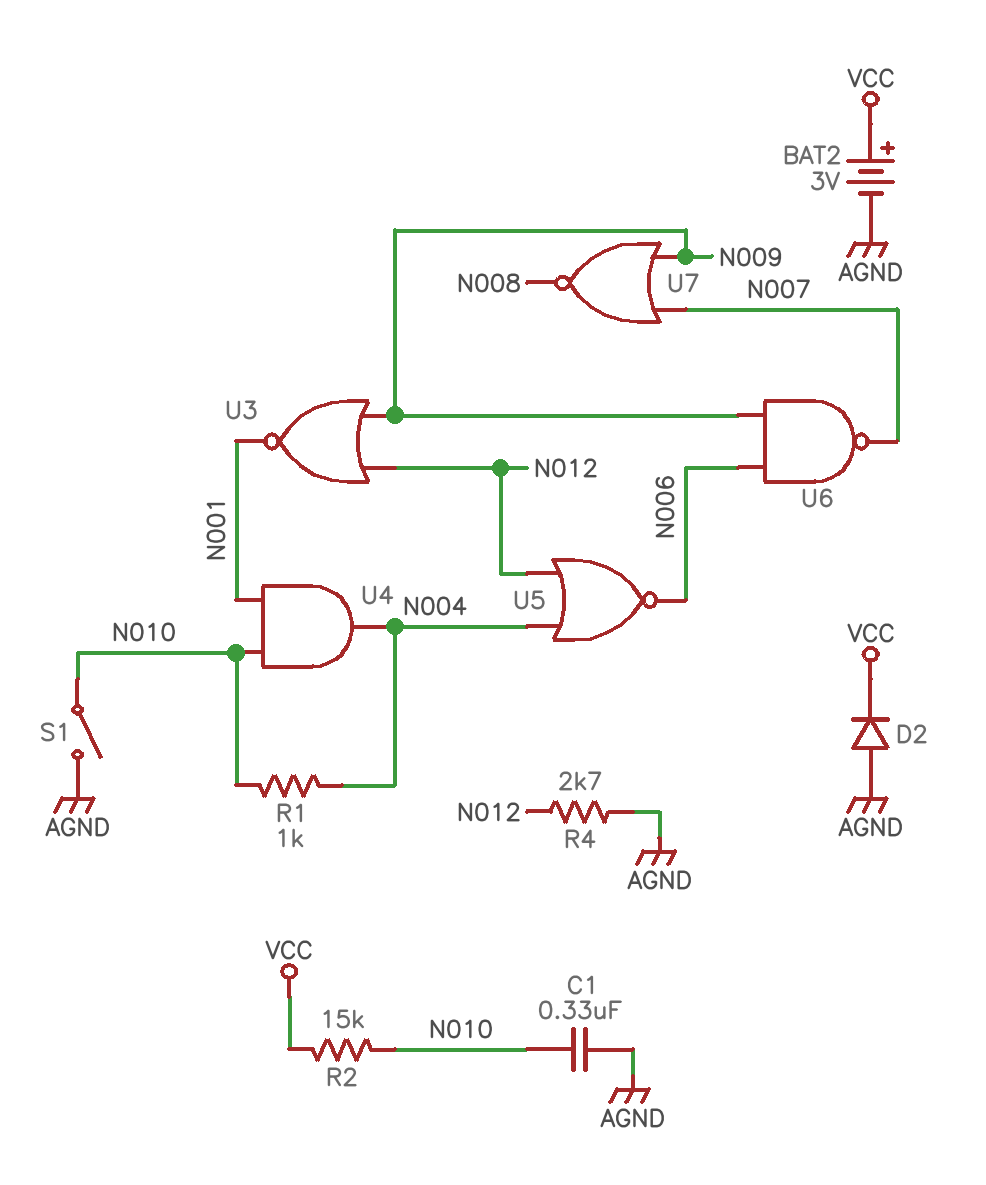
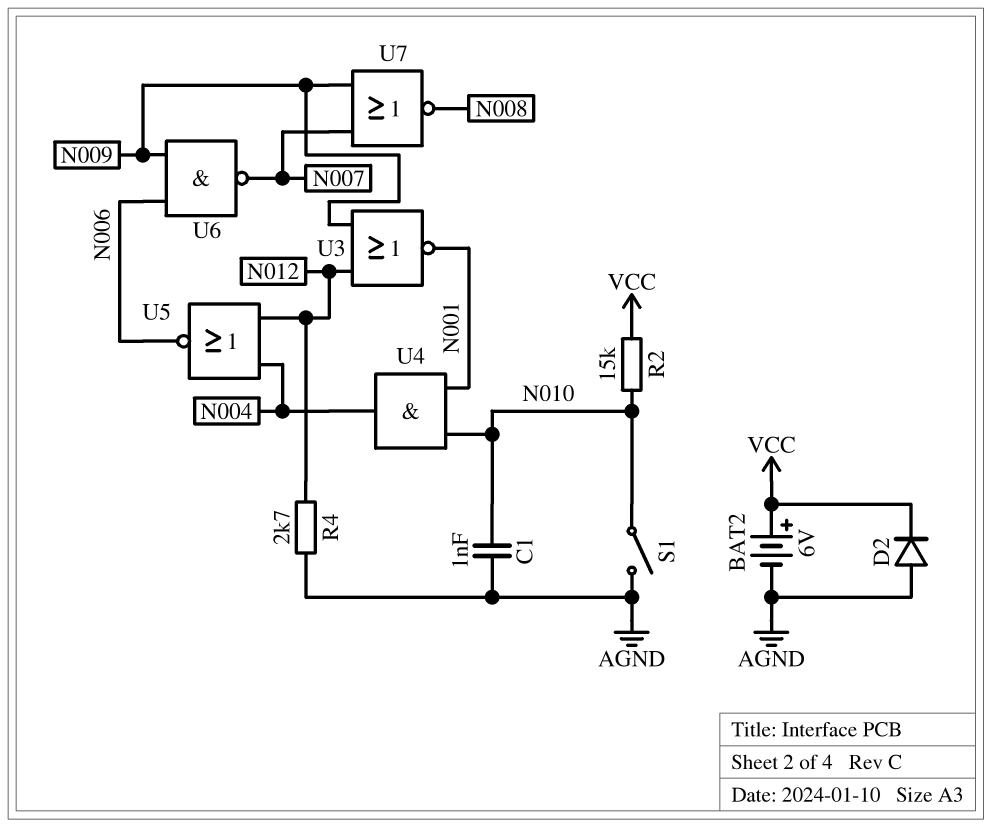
BAT2: 3V (plus VCC, minus AGND) -> 6V (plus VCC, minus AGND)
C1: 330nF (AGND, N010) -> 1nF (AGND, N010)
R1: 1k (N004, N010) -> none

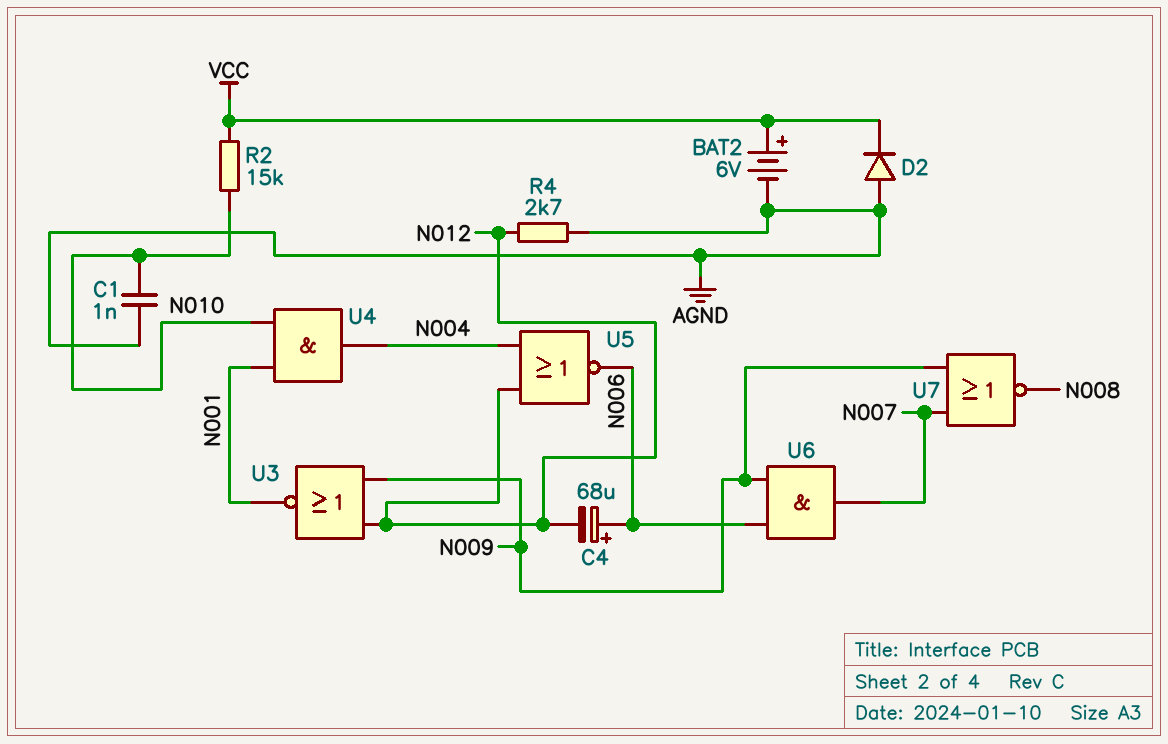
C4: none -> 68uF (plus N006, minus N012)
S1: switch (AGND, N010) -> none
U6: NAND (in N006, in N009, out N007) -> AND (in N006, in N009, out N007)

